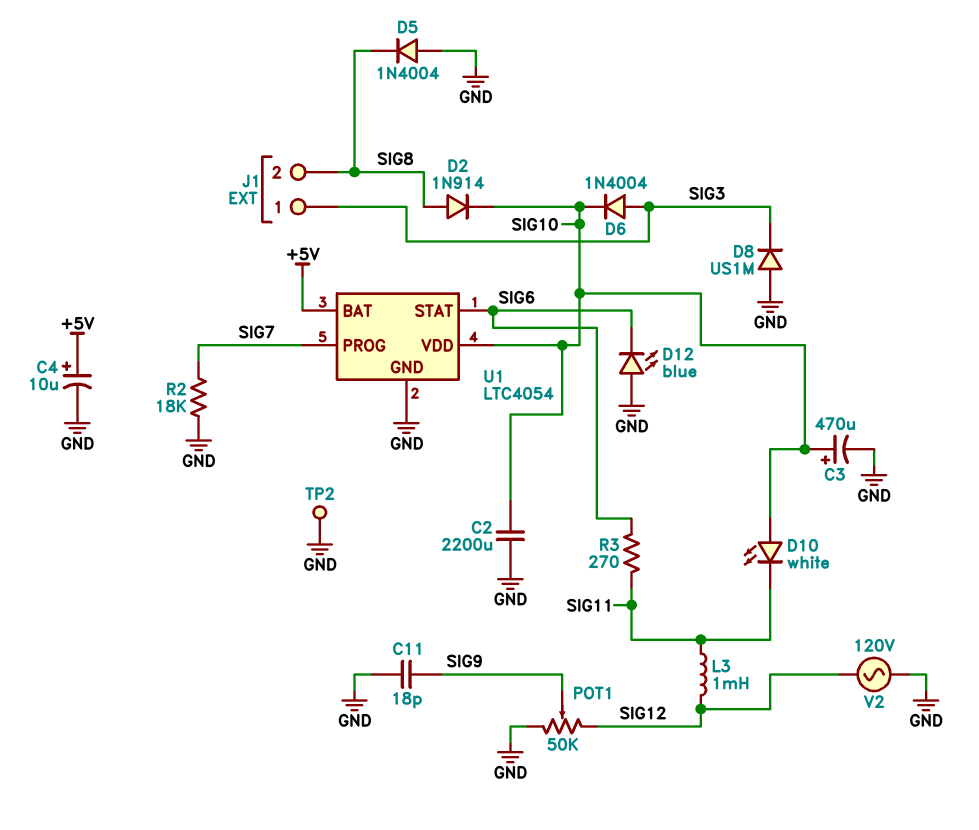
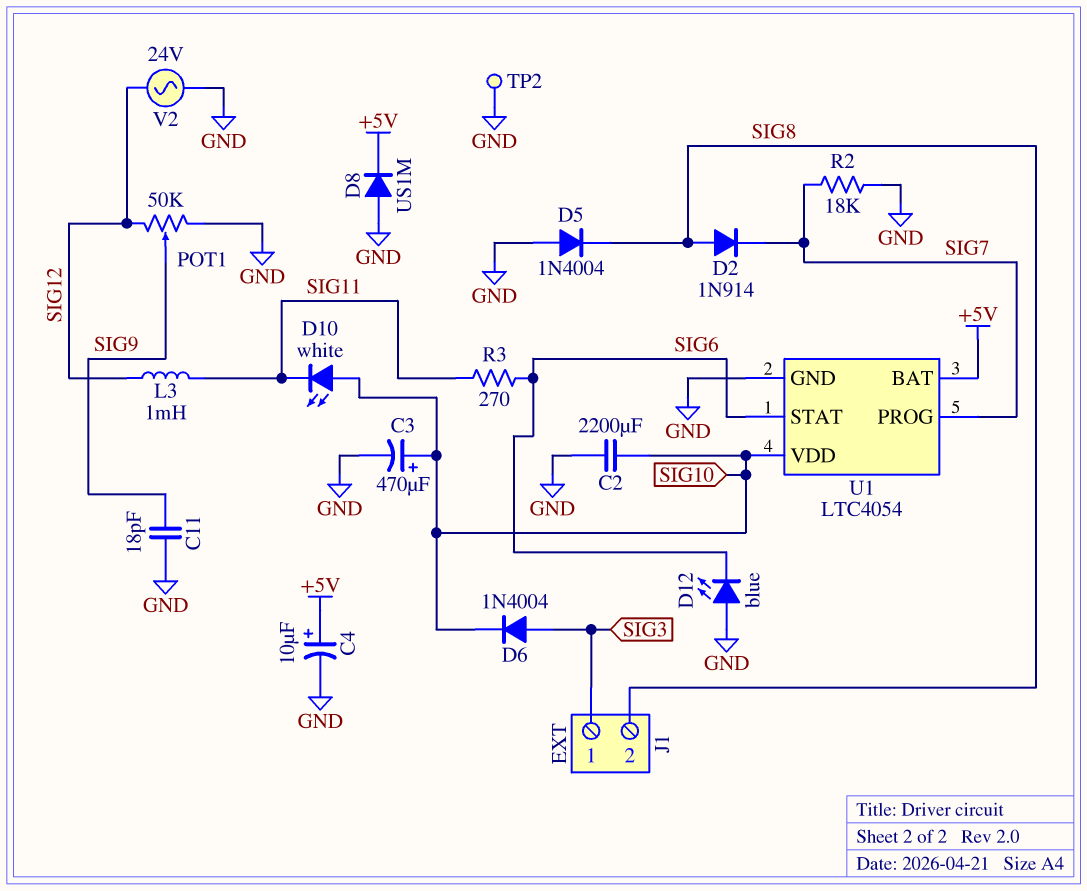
D2: diode 1N914 (A SIG8, K SIG10) -> diode 1N914 (A SIG8, K SIG7)
D8: diode US1M (A GND, K SIG3) -> diode US1M (A GND, K +5V)
V2: AC 120V (GND, SIG12) -> AC 24V (GND, SIG12)

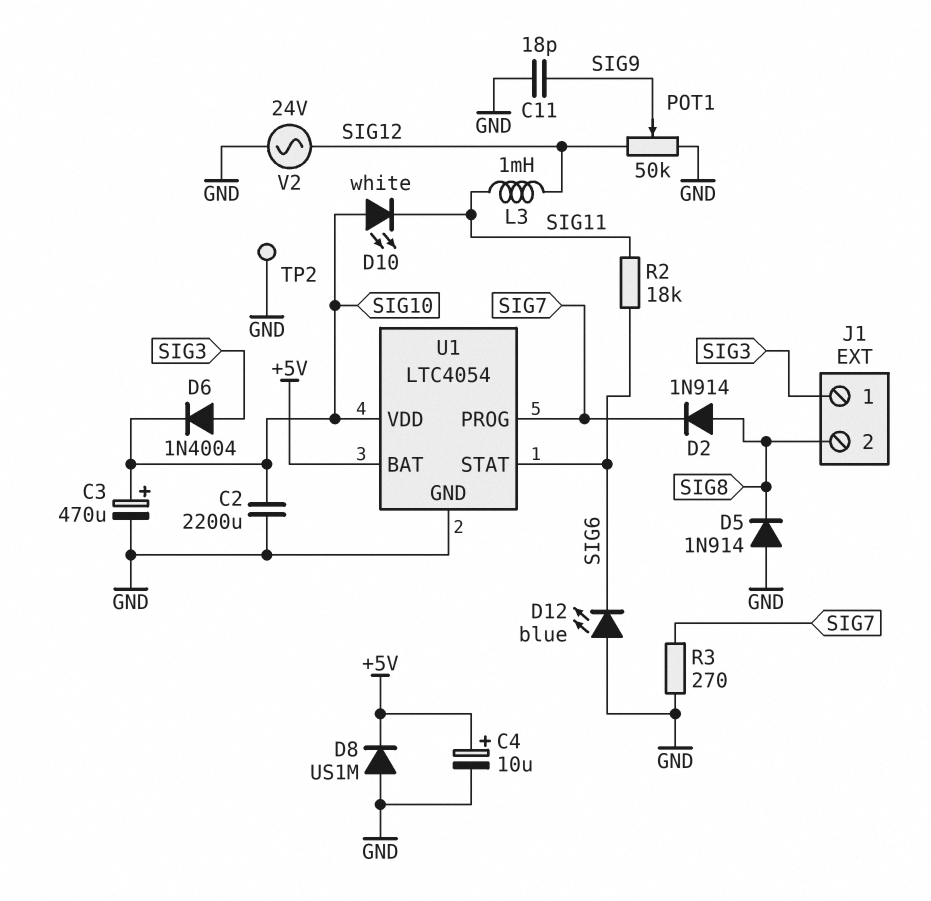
D5: diode 1N4004 (A GND, K SIG8) -> diode 1N914 (A GND, K SIG8)
R2: 18k (GND, SIG7) -> 18k (SIG6, SIG11)
R3: 270 (SIG6, SIG11) -> 270 (GND, SIG7)

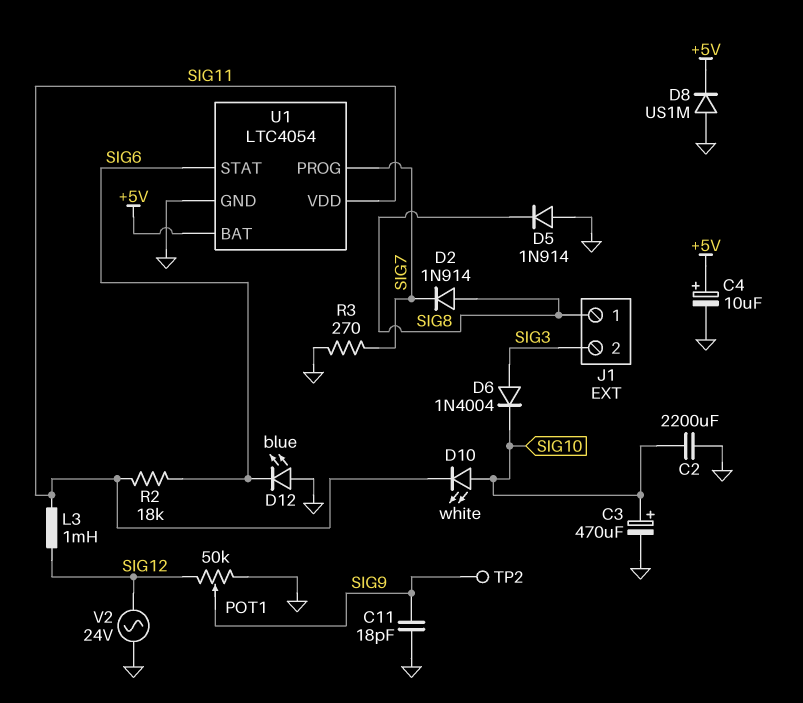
J1 pin 1: SIG3 -> SIG8
J1 pin 2: SIG8 -> SIG3
TP2: test point (GND) -> test point (SIG9)
U1 pin VDD: SIG10 -> SIG11

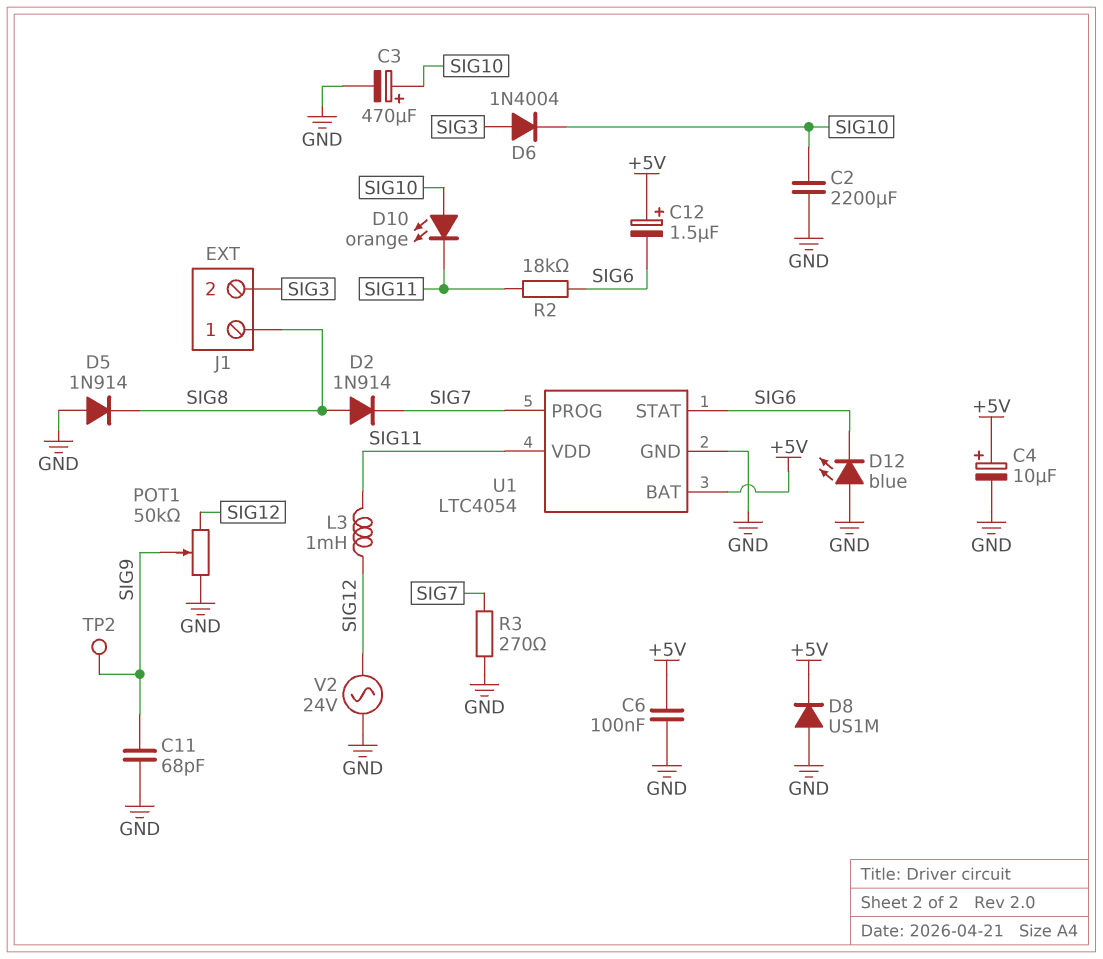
C6: none -> 100nF (+5V, GND)
C11: 18pF (GND, SIG9) -> 68pF (GND, SIG9)
C12: none -> 1.5uF (plus +5V, minus SIG6)
D10: LED white (A SIG10, K SIG11) -> LED orange (A SIG10, K SIG11)

